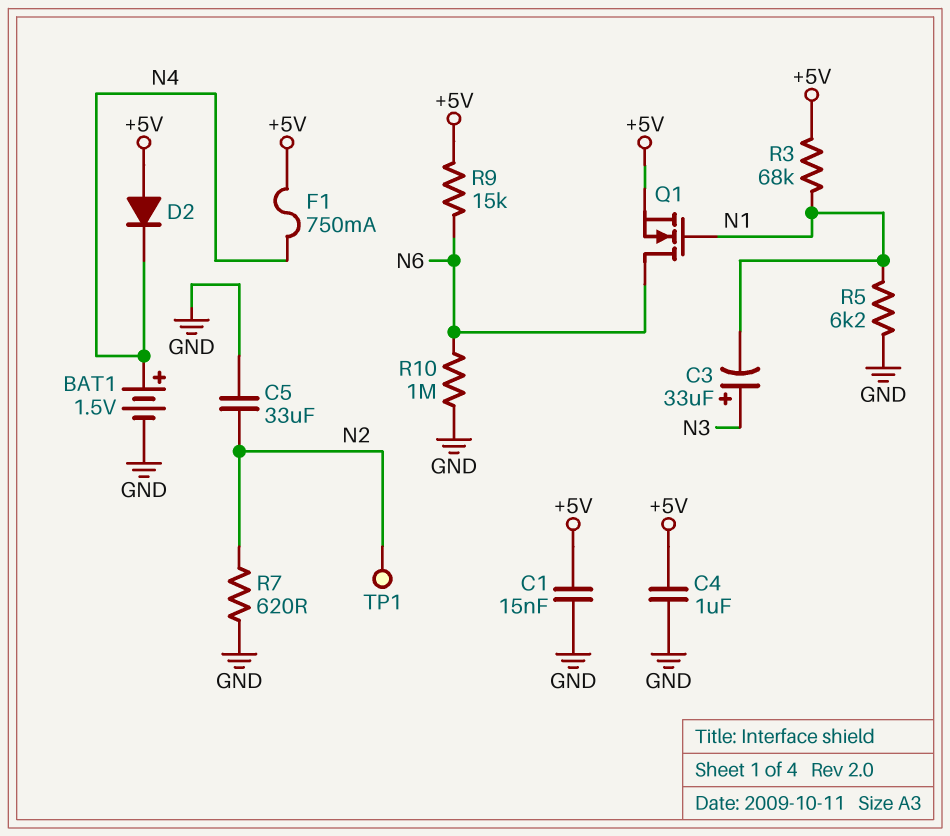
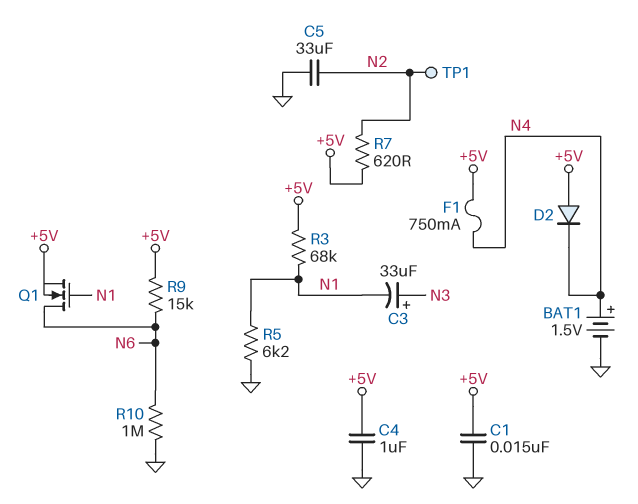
R7: 620 (GND, N2) -> 620 (+5V, N2)

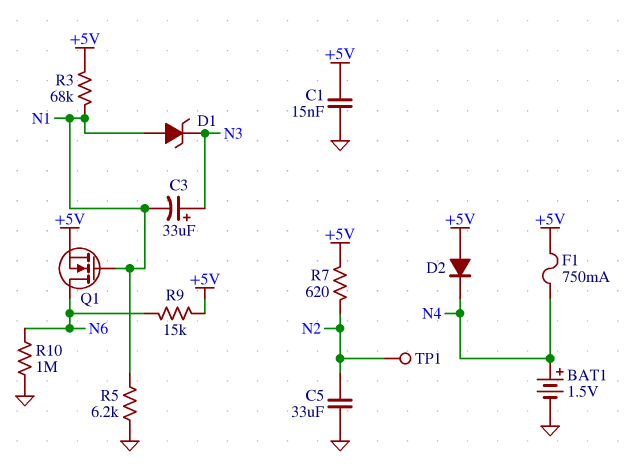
C4: 1uF (+5V, GND) -> none
D1: none -> zener (A N1, K N3)

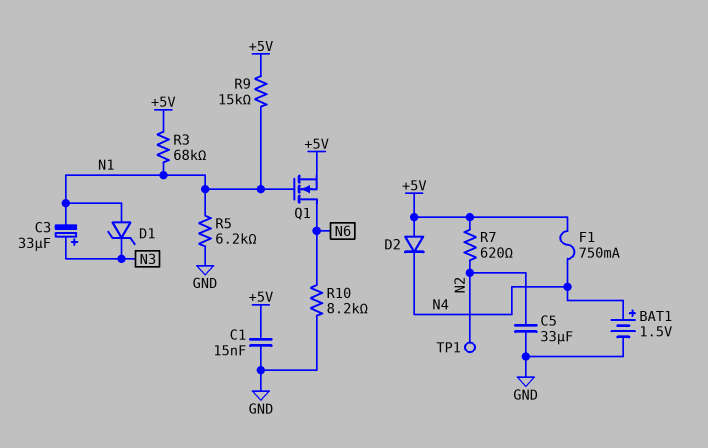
R9: 15k (+5V, N6) -> 15k (+5V, N1)
R10: 1M (GND, N6) -> 8.2k (GND, N6)

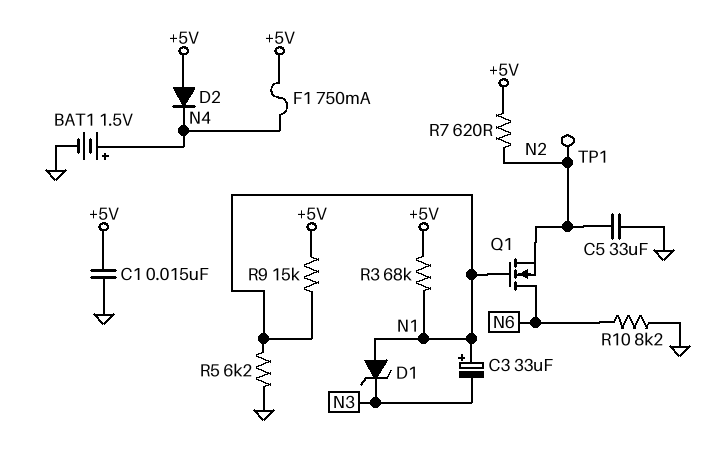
C3: 33uF (plus N3, minus N1) -> 33uF (plus N1, minus N3)
Q1: NMOS (G N1, D N6, S +5V) -> NMOS (G N1, D N6, S N2)

